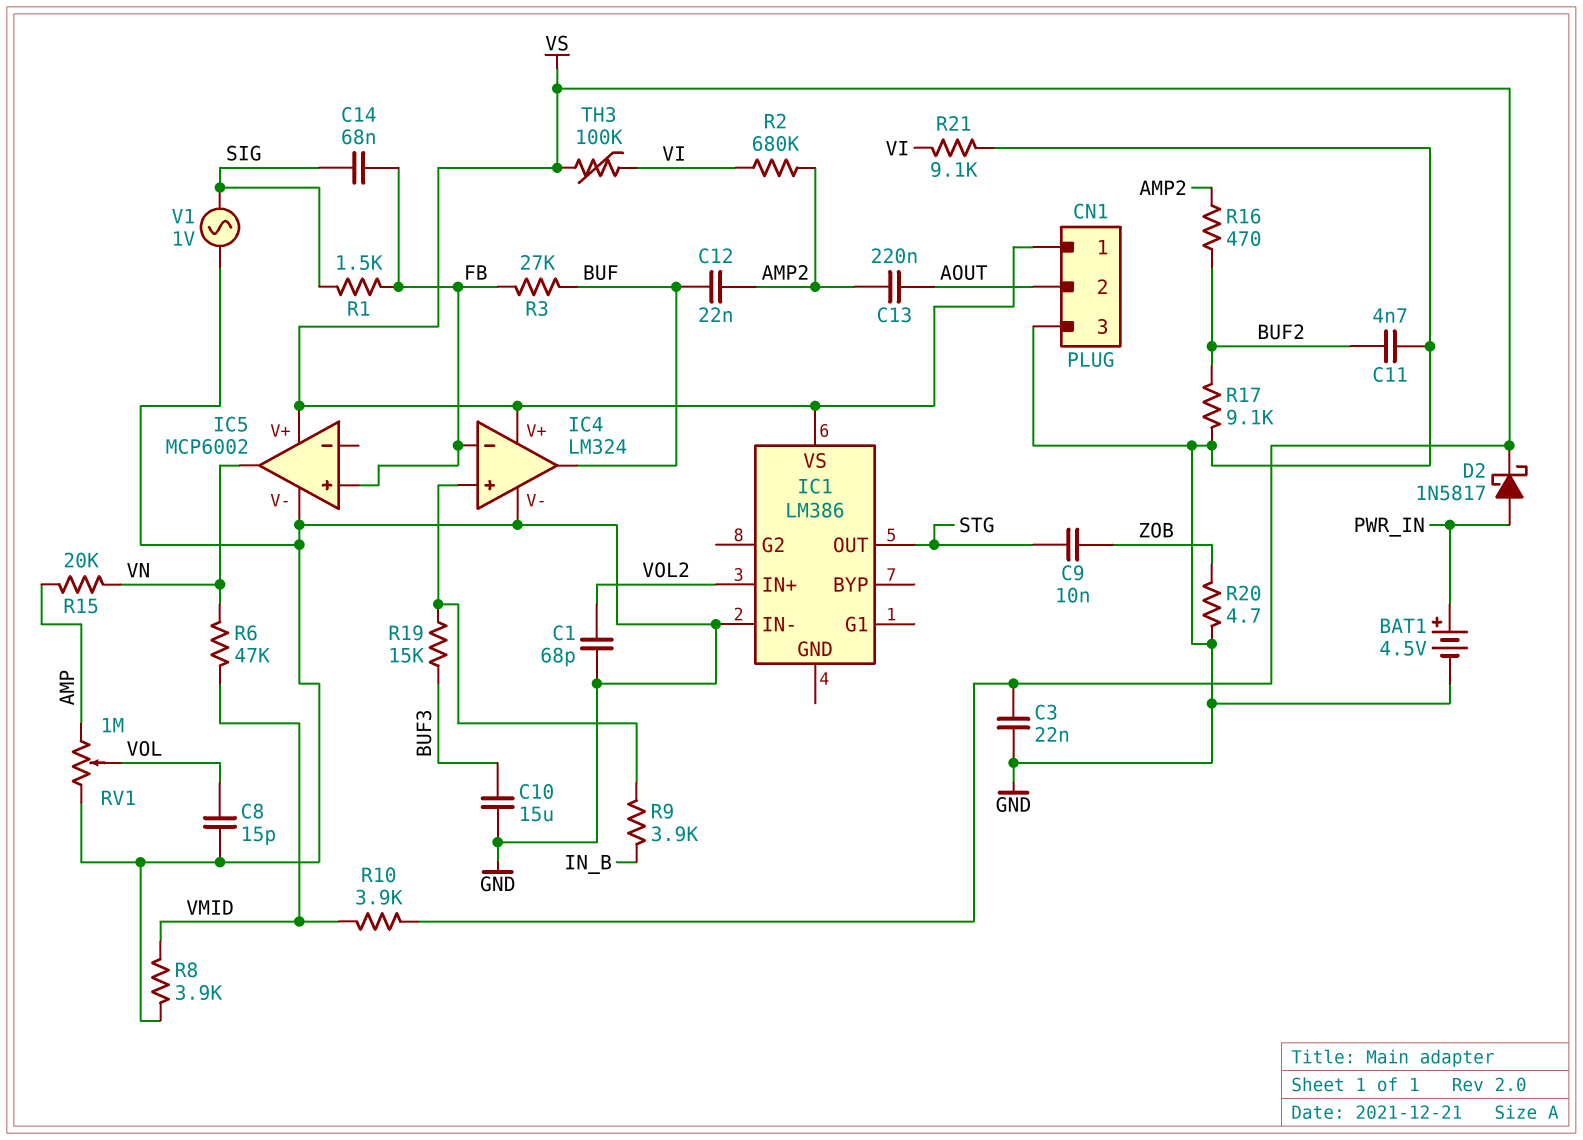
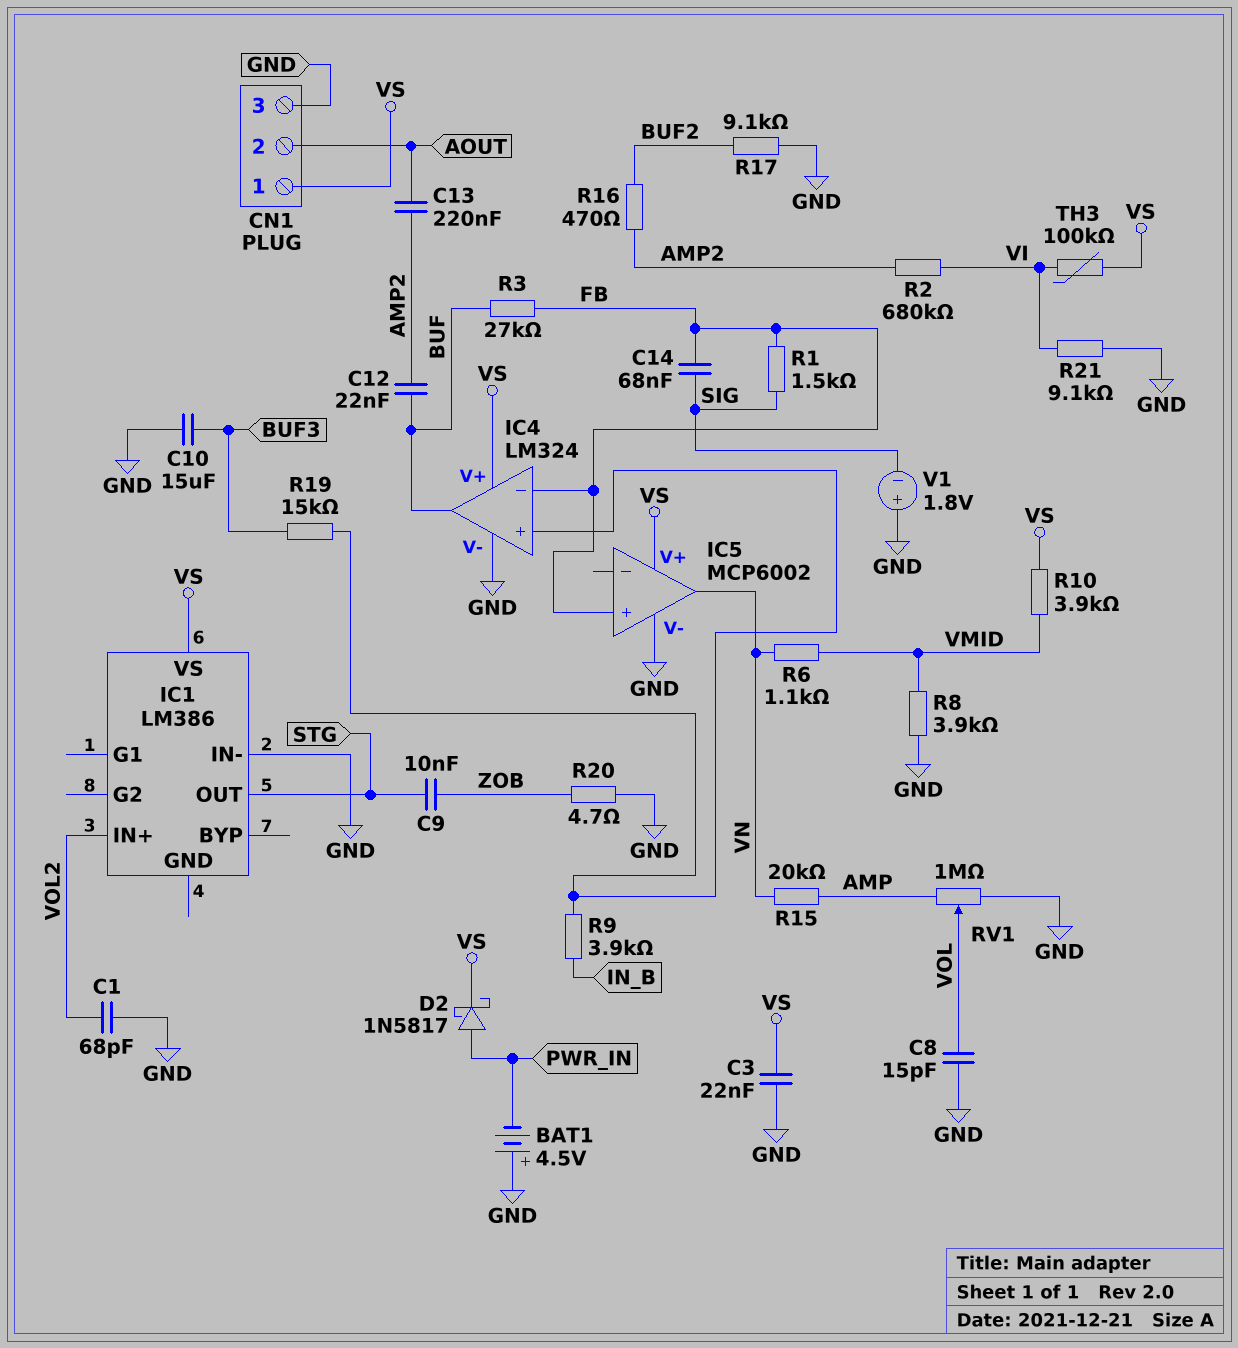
BAT1: 4.5V (plus PWR_IN, minus GND) -> 4.5V (plus GND, minus PWR_IN)
C11: 4.7nF (BUF2, GND) -> none
R6: 47k (VMID, VN) -> 1.1k (VMID, VN)
V1: AC 1V (GND, SIG) -> 1.8V (plus GND, minus SIG)

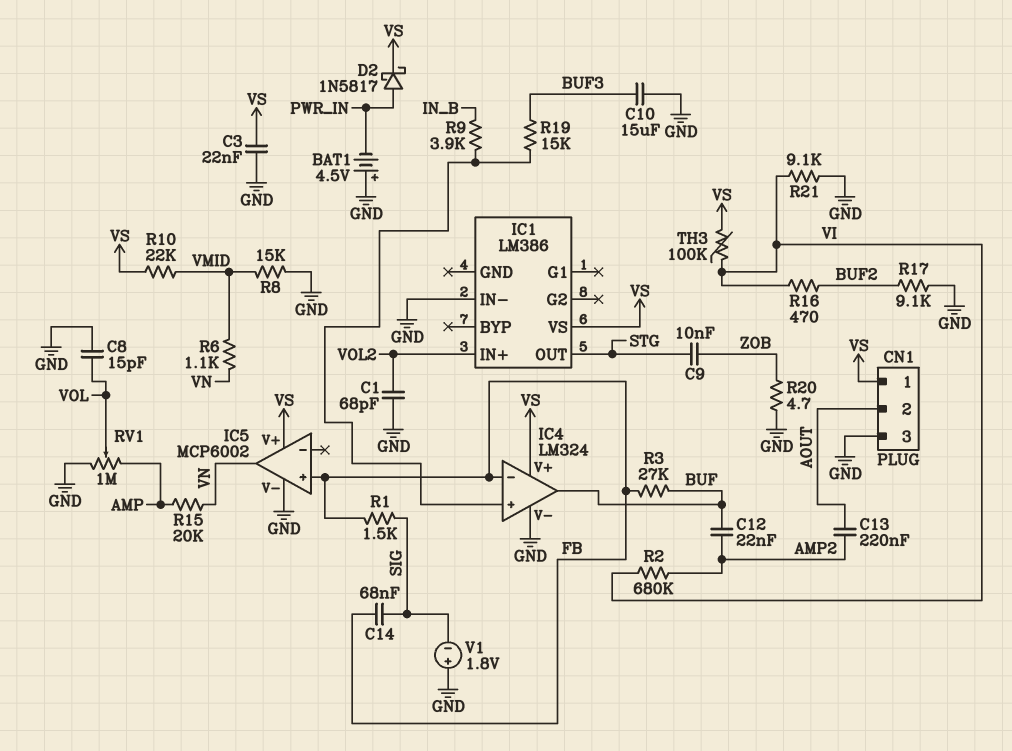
R8: 3.9k (GND, VMID) -> 15k (GND, VMID)
R10: 3.9k (VMID, VS) -> 22k (VMID, VS)
R16: 470 (AMP2, BUF2) -> 470 (BUF2, VI)

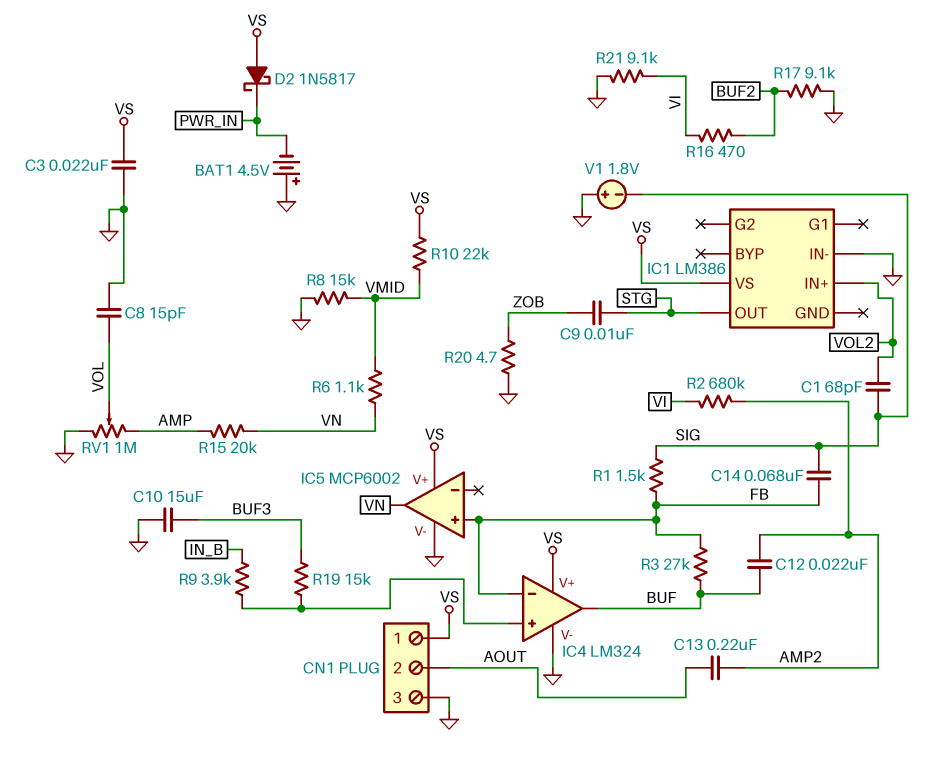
C1: 68pF (GND, VOL2) -> 68pF (SIG, VOL2)
D2: schottky 1N5817 (A PWR_IN, K VS) -> schottky 1N5817 (A VS, K PWR_IN)
TH3: 100k (VI, VS) -> none

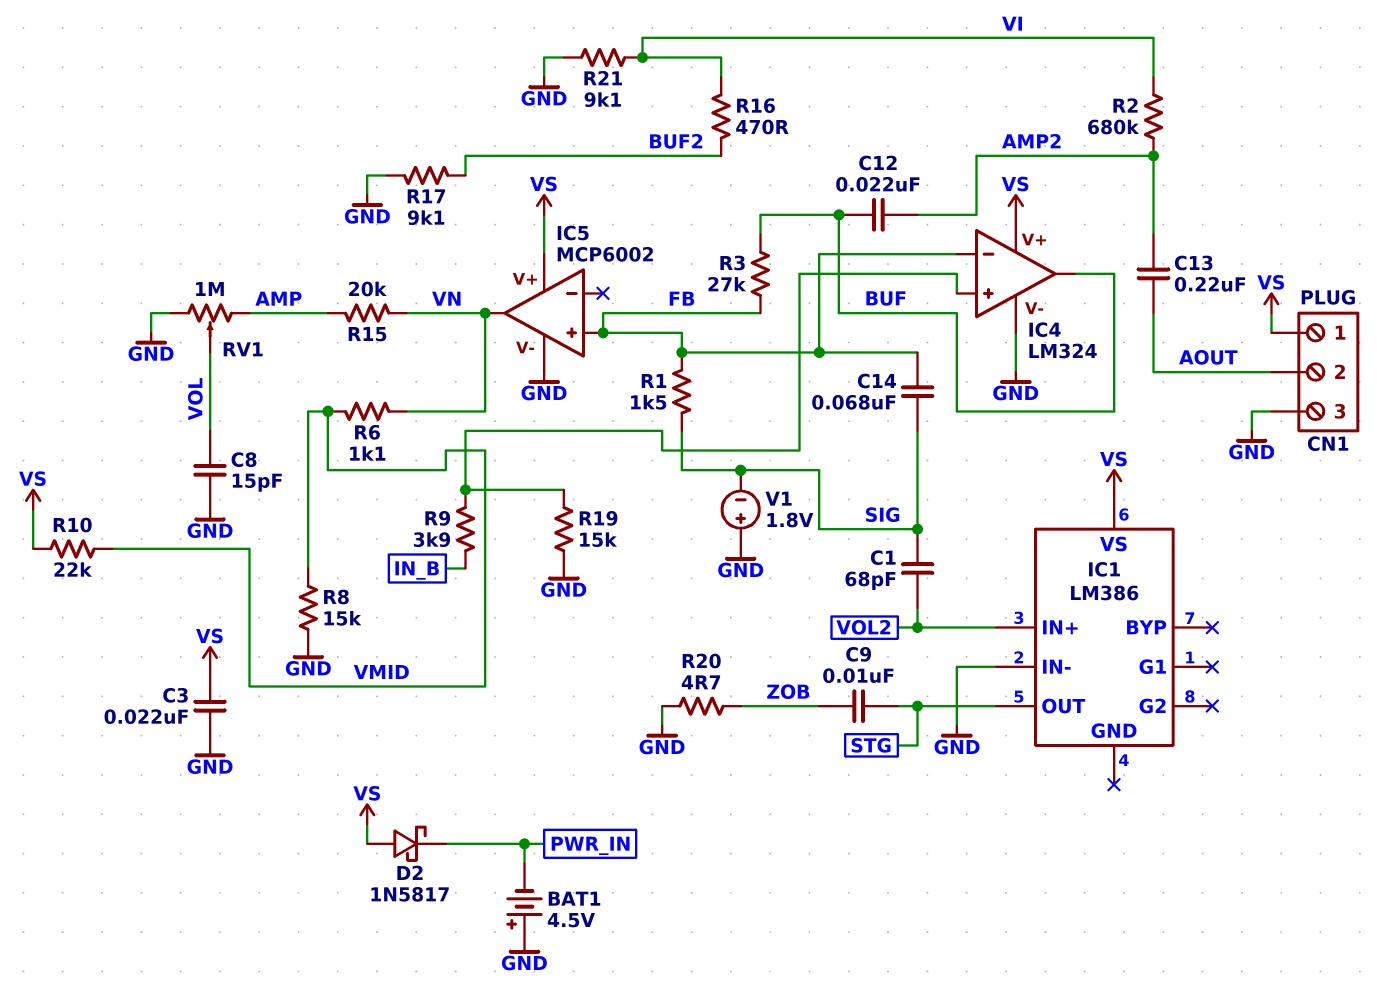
C10: 15uF (BUF3, GND) -> none
R19: 15k (BUF3, IC4/in+) -> 15k (GND, IC4/in+)

